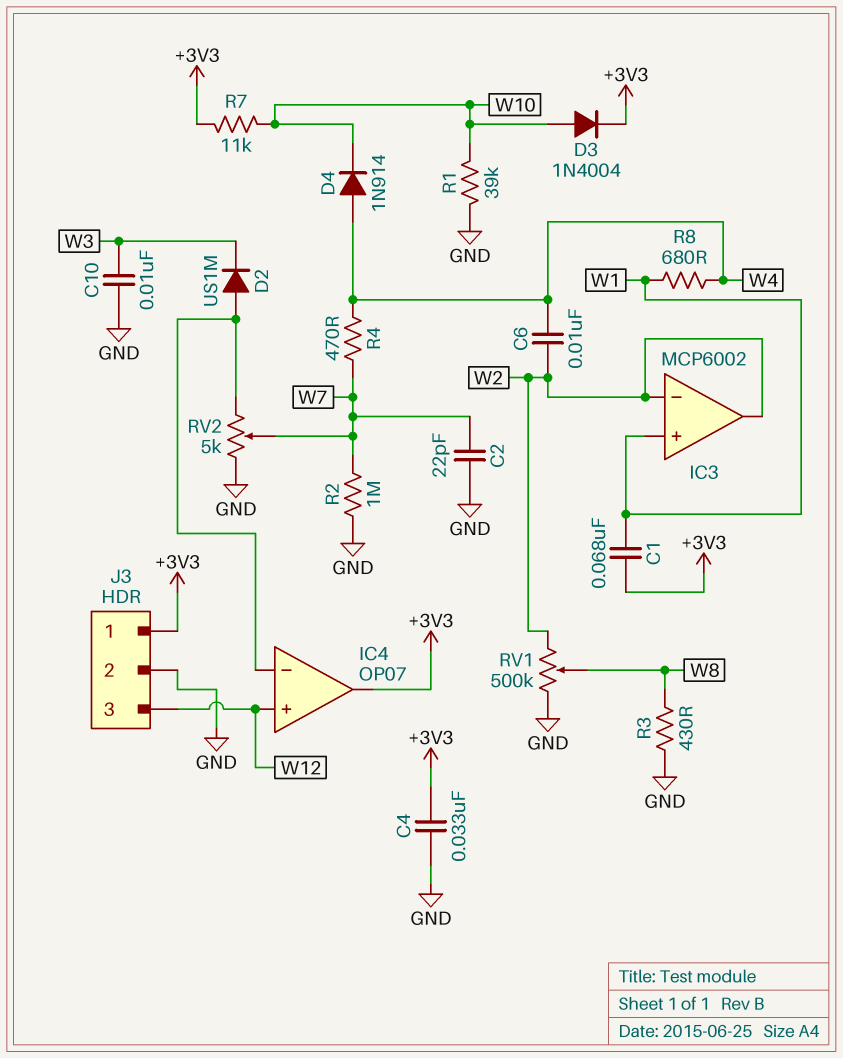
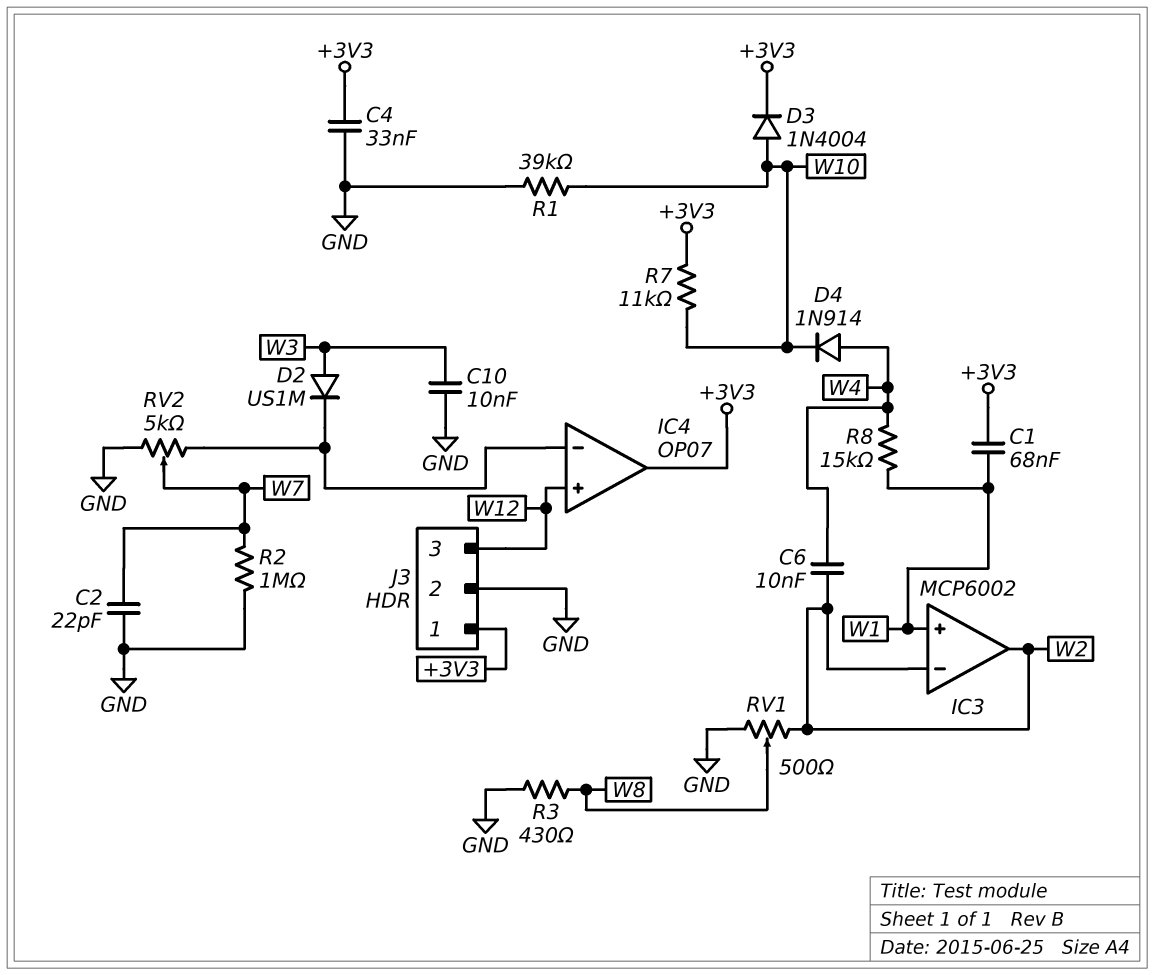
D2: diode US1M (A IC4/in-, K W3) -> diode US1M (A W3, K IC4/in-)
R4: 470 (W4, W7) -> none
R8: 680 (W1, W4) -> 15k (W1, W4)
RV1: 500k (GND, W2, wiper W8) -> 500 (GND, W2, wiper W8)

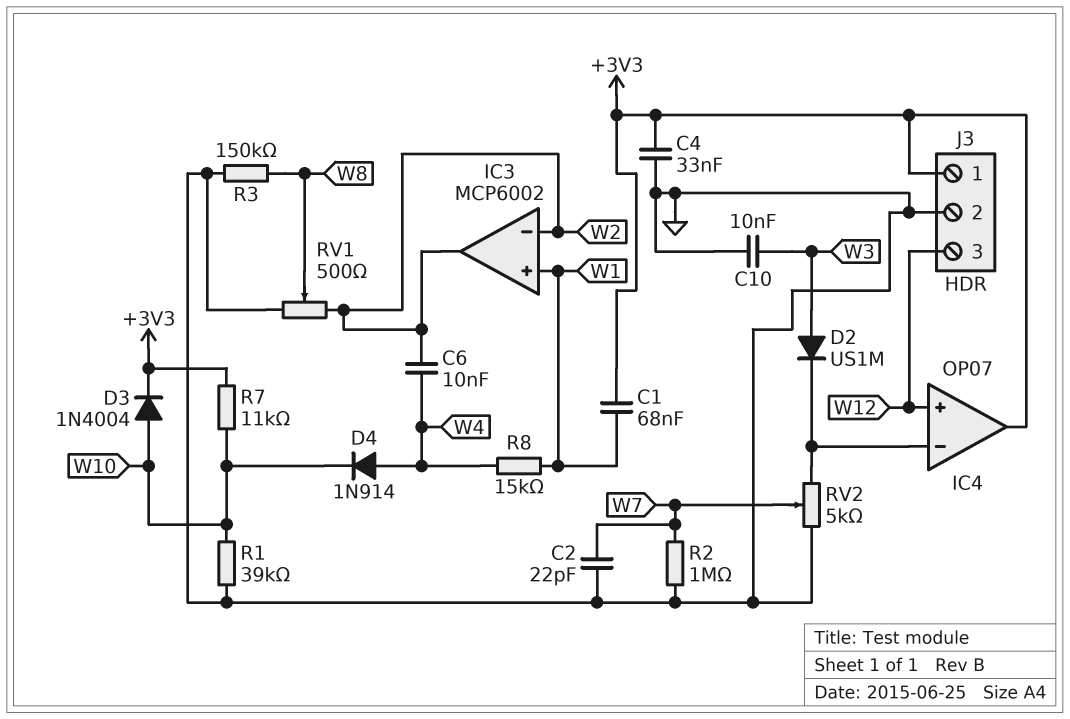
R3: 430 (GND, W8) -> 150k (GND, W8)

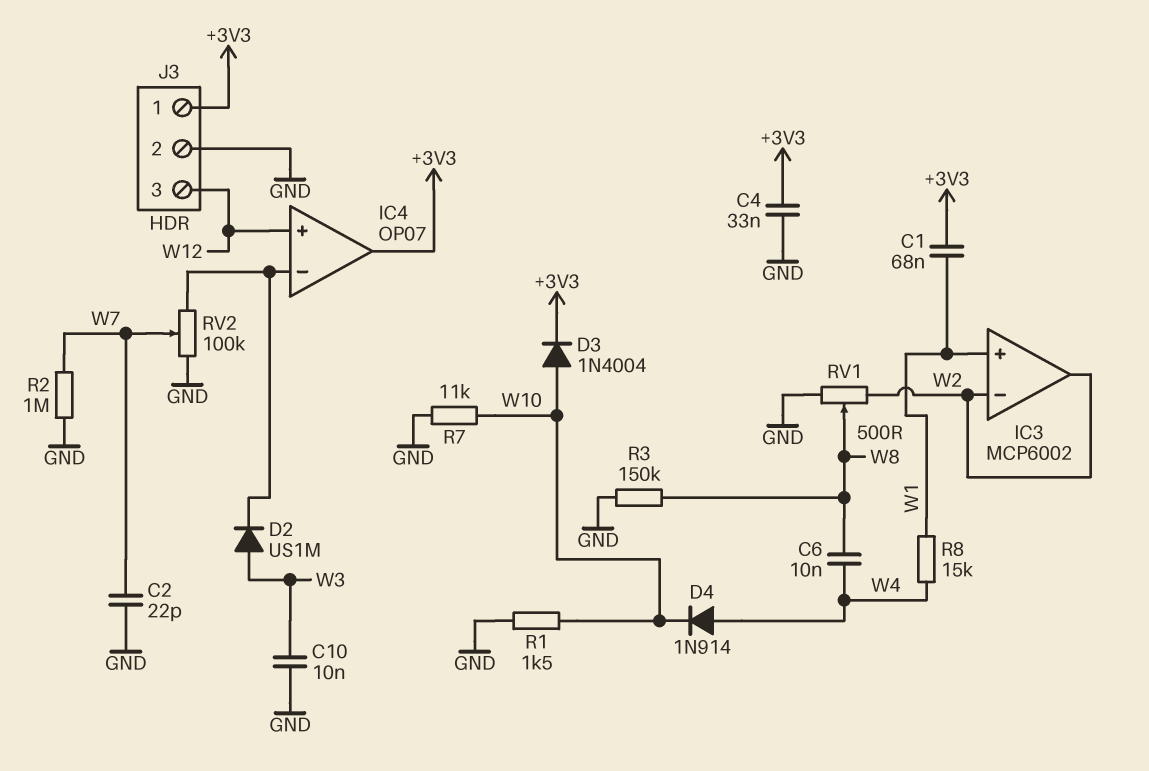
C6: 10nF (W2, W4) -> 10nF (W4, W8)
R1: 39k (GND, W10) -> 1.5k (GND, W10)
R7: 11k (+3V3, W10) -> 11k (GND, W10)
RV2: 5k (GND, IC4/in-, wiper W7) -> 100k (GND, IC4/in-, wiper W7)

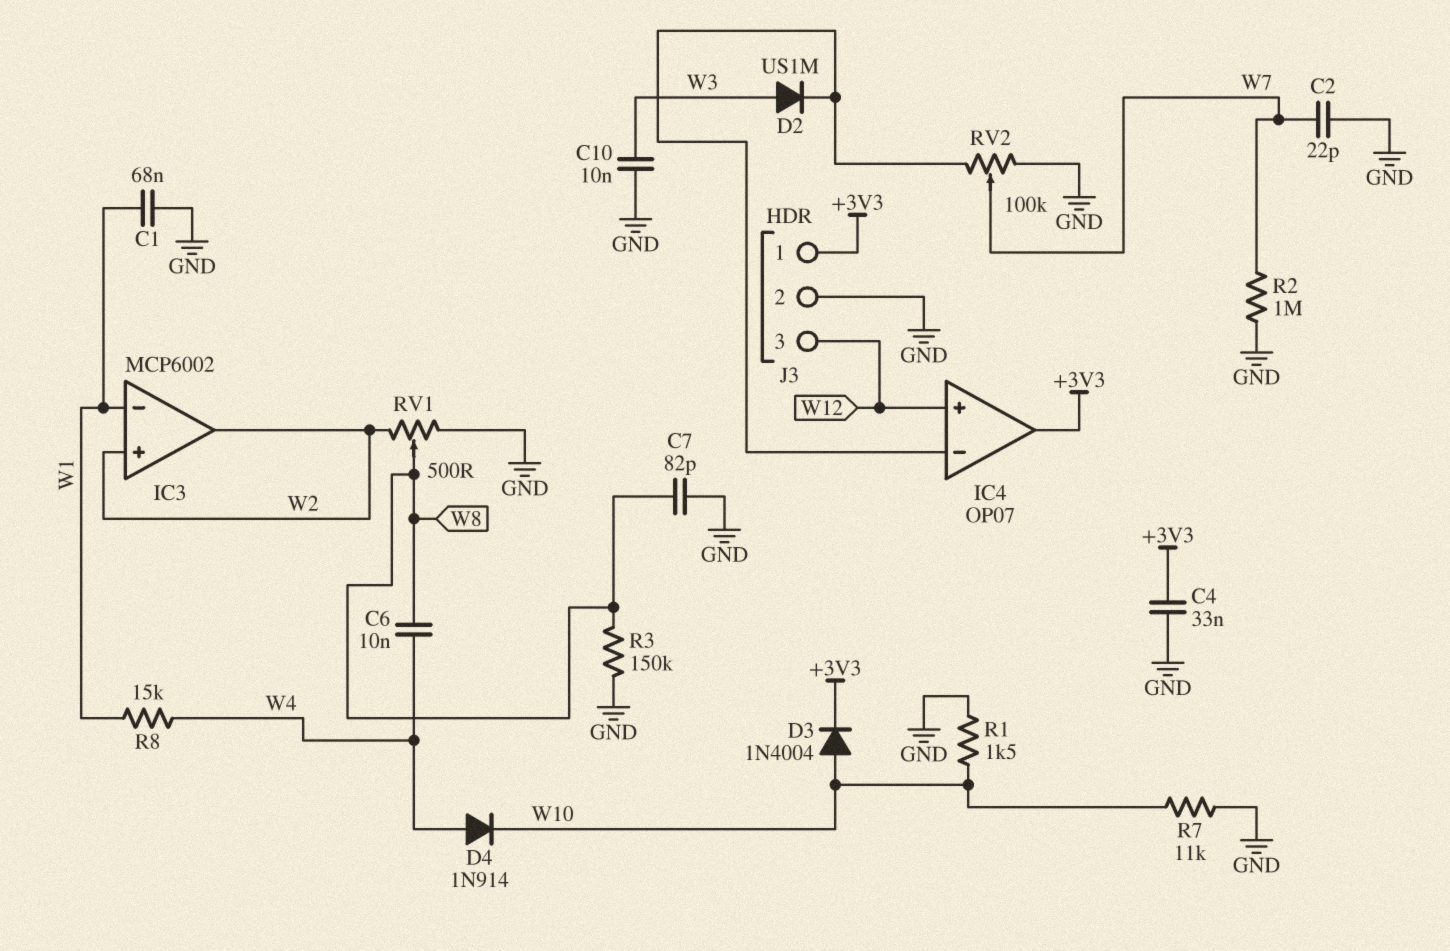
C1: 68nF (+3V3, W1) -> 68nF (GND, W1)
C7: none -> 82pF (GND, W8)
IC3 pin in+: W1 -> W2
IC3 pin in-: W2 -> W1

